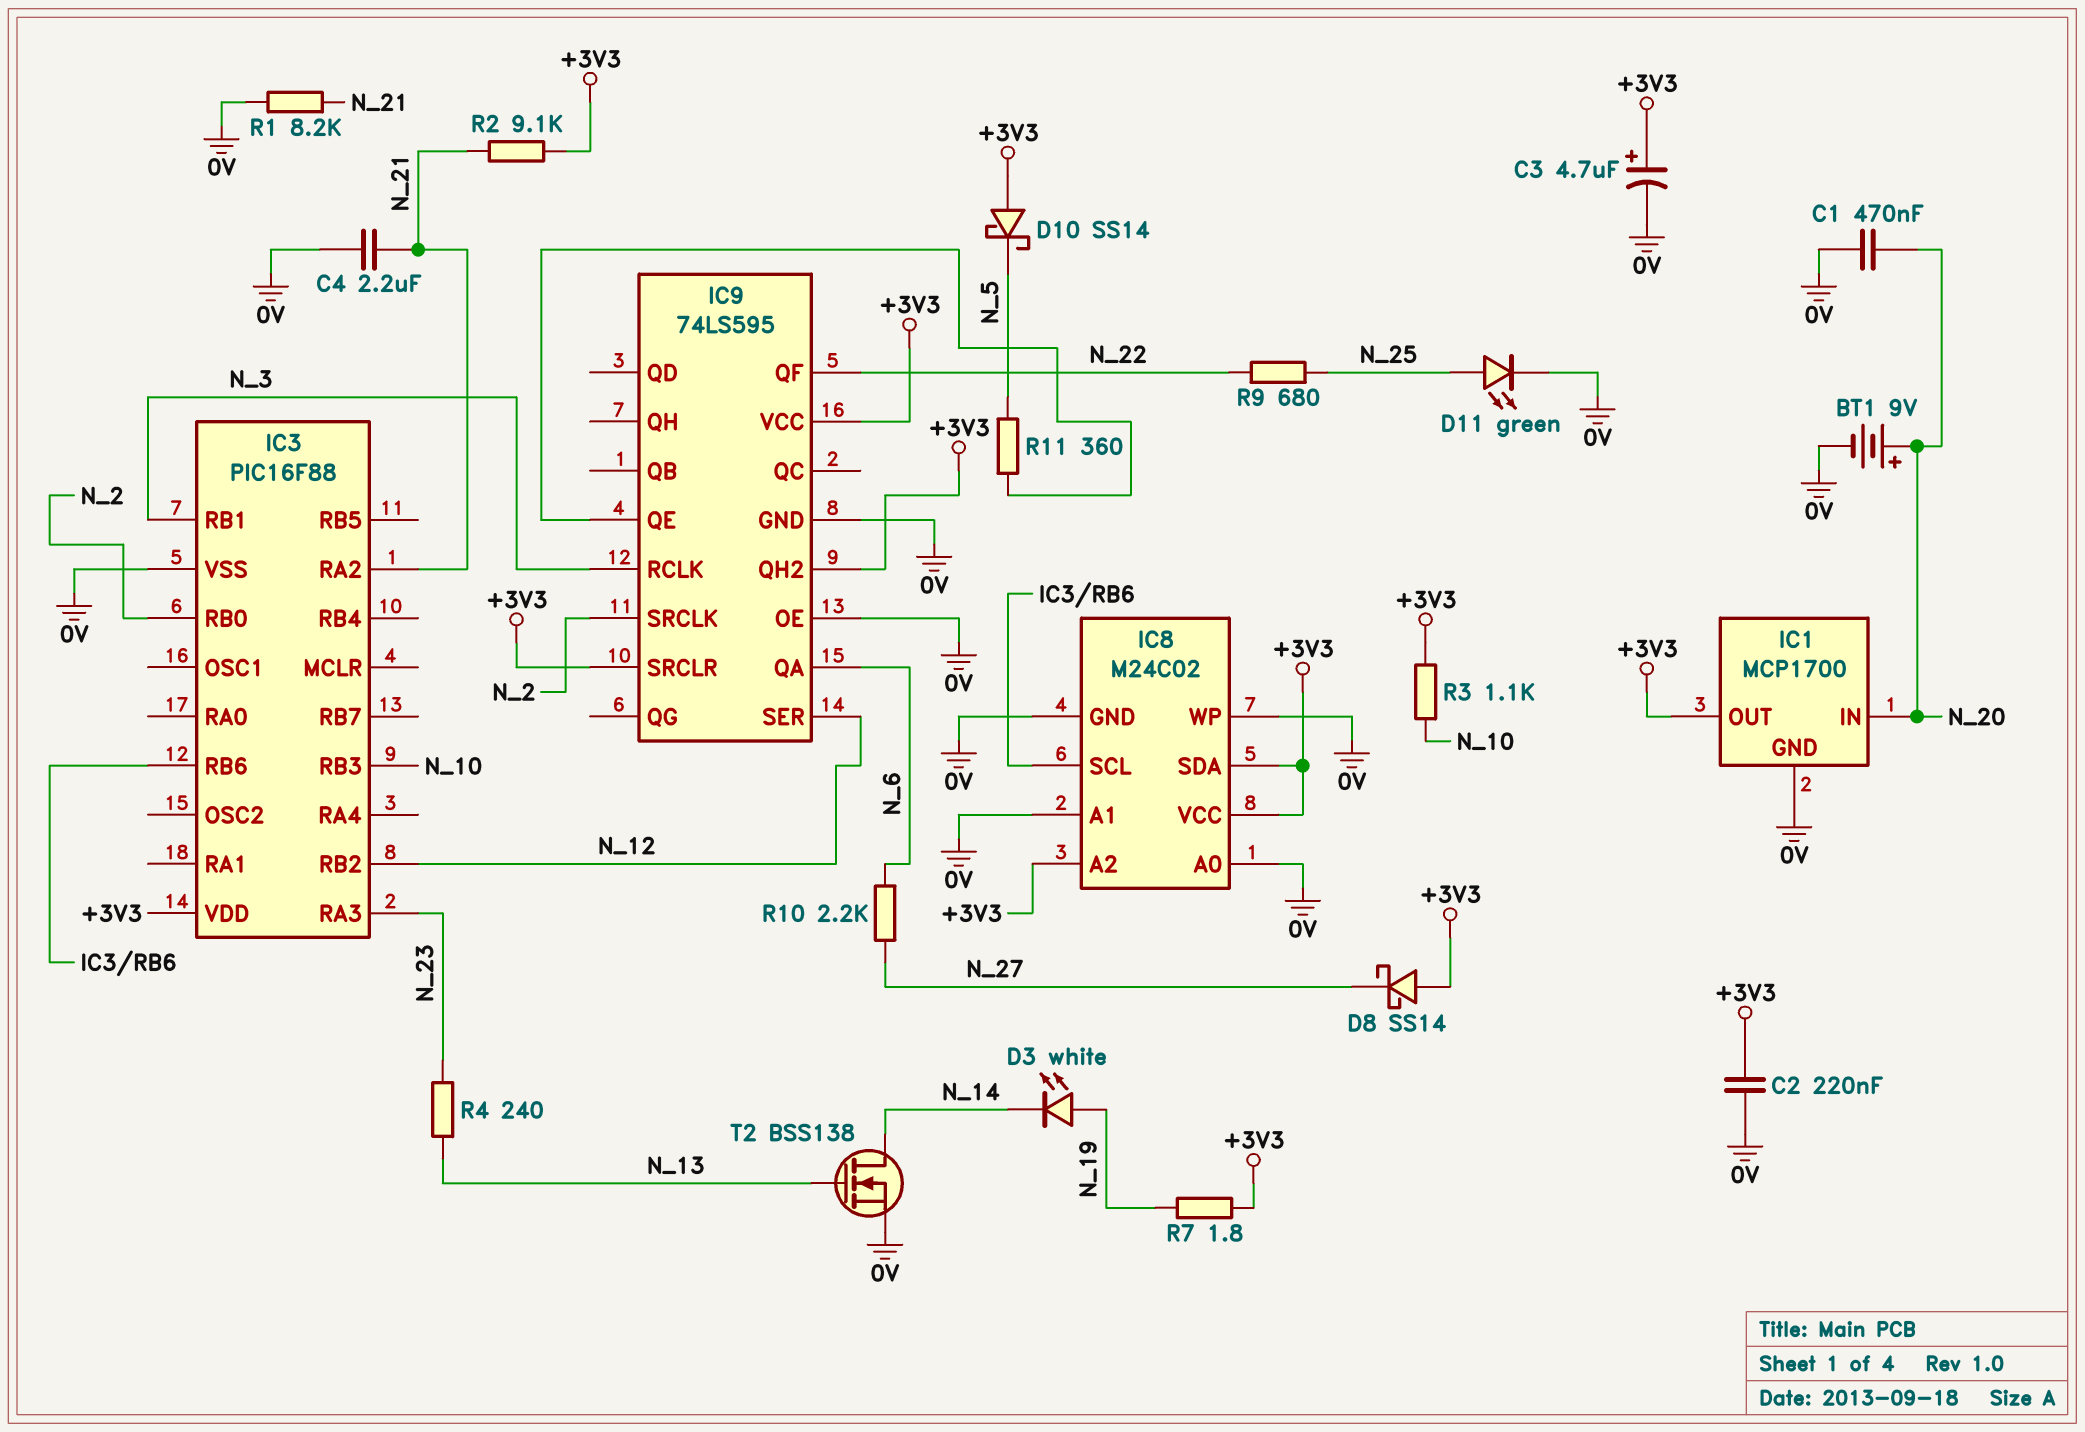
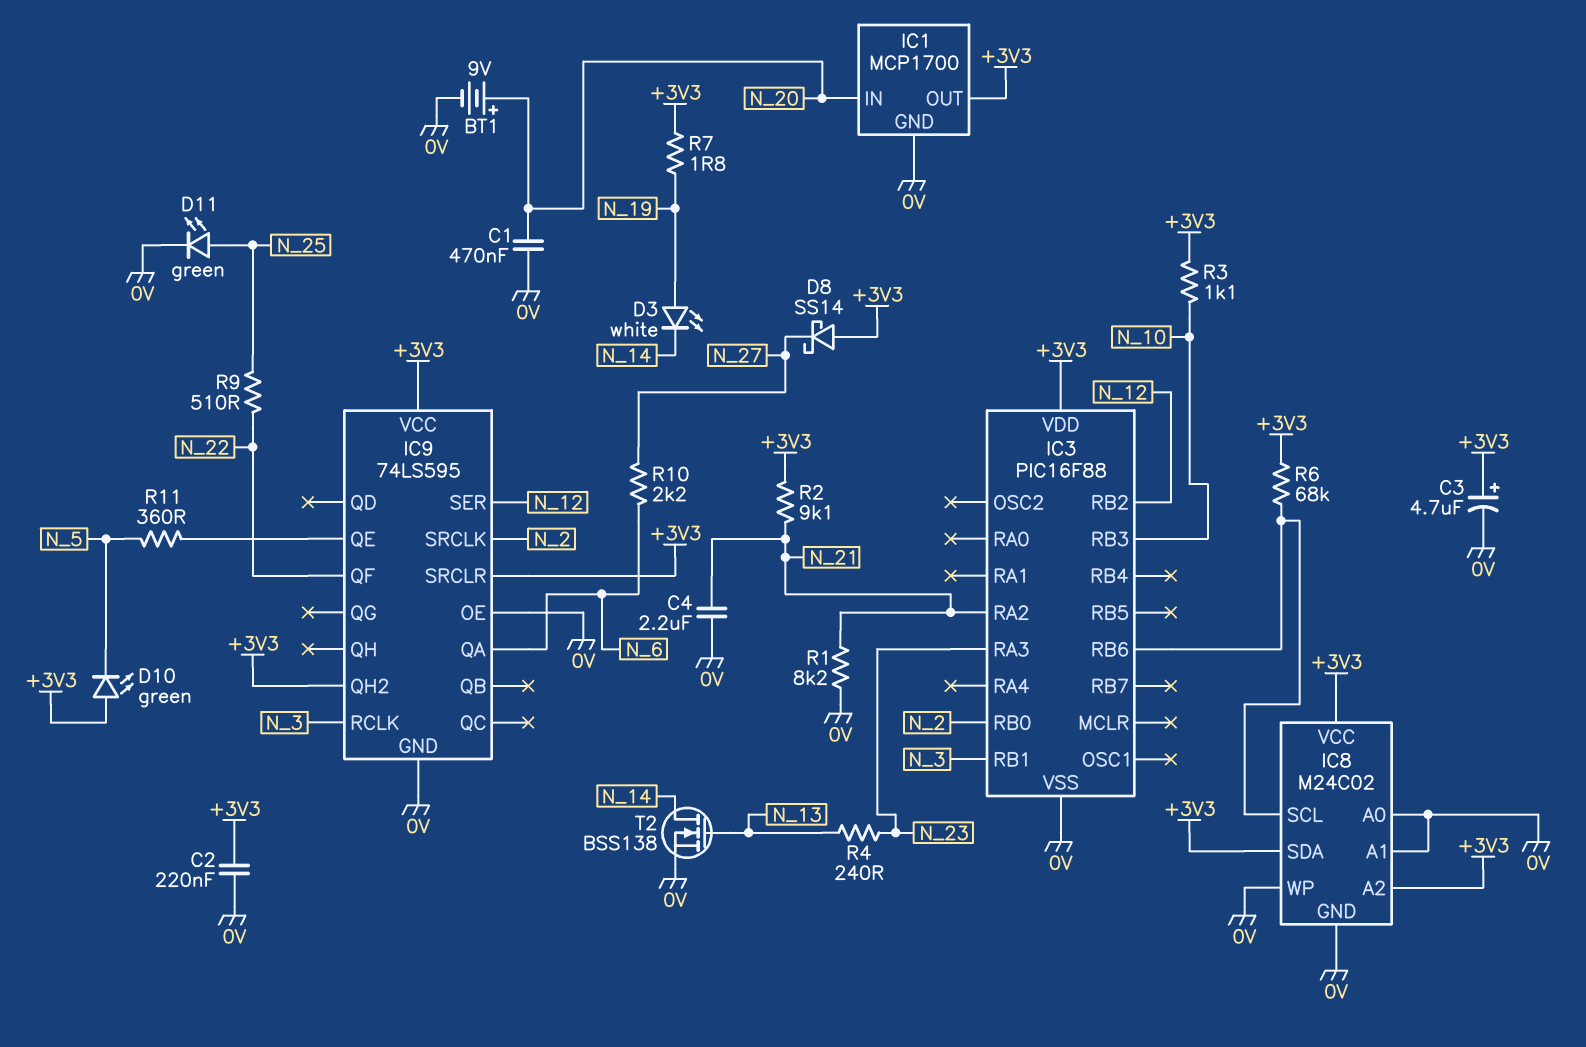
D10: schottky SS14 (A +3V3, K N_5) -> LED green (A +3V3, K N_5)
R6: none -> 68k (+3V3, IC3/RB6)
R9: 680 (N_22, N_25) -> 510 (N_22, N_25)

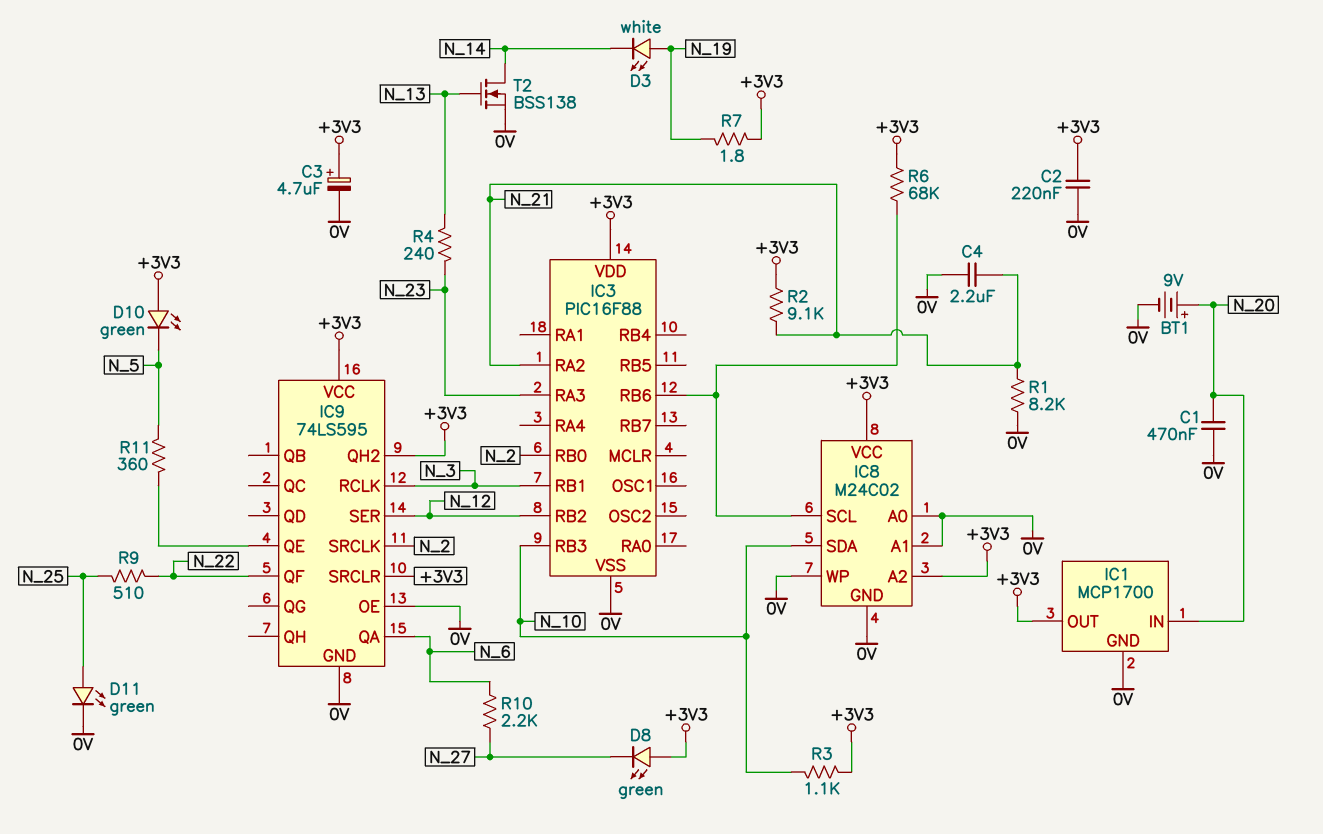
D8: schottky SS14 (A +3V3, K N_27) -> LED green (A +3V3, K N_27)
IC8 pin SDA: +3V3 -> N_10

